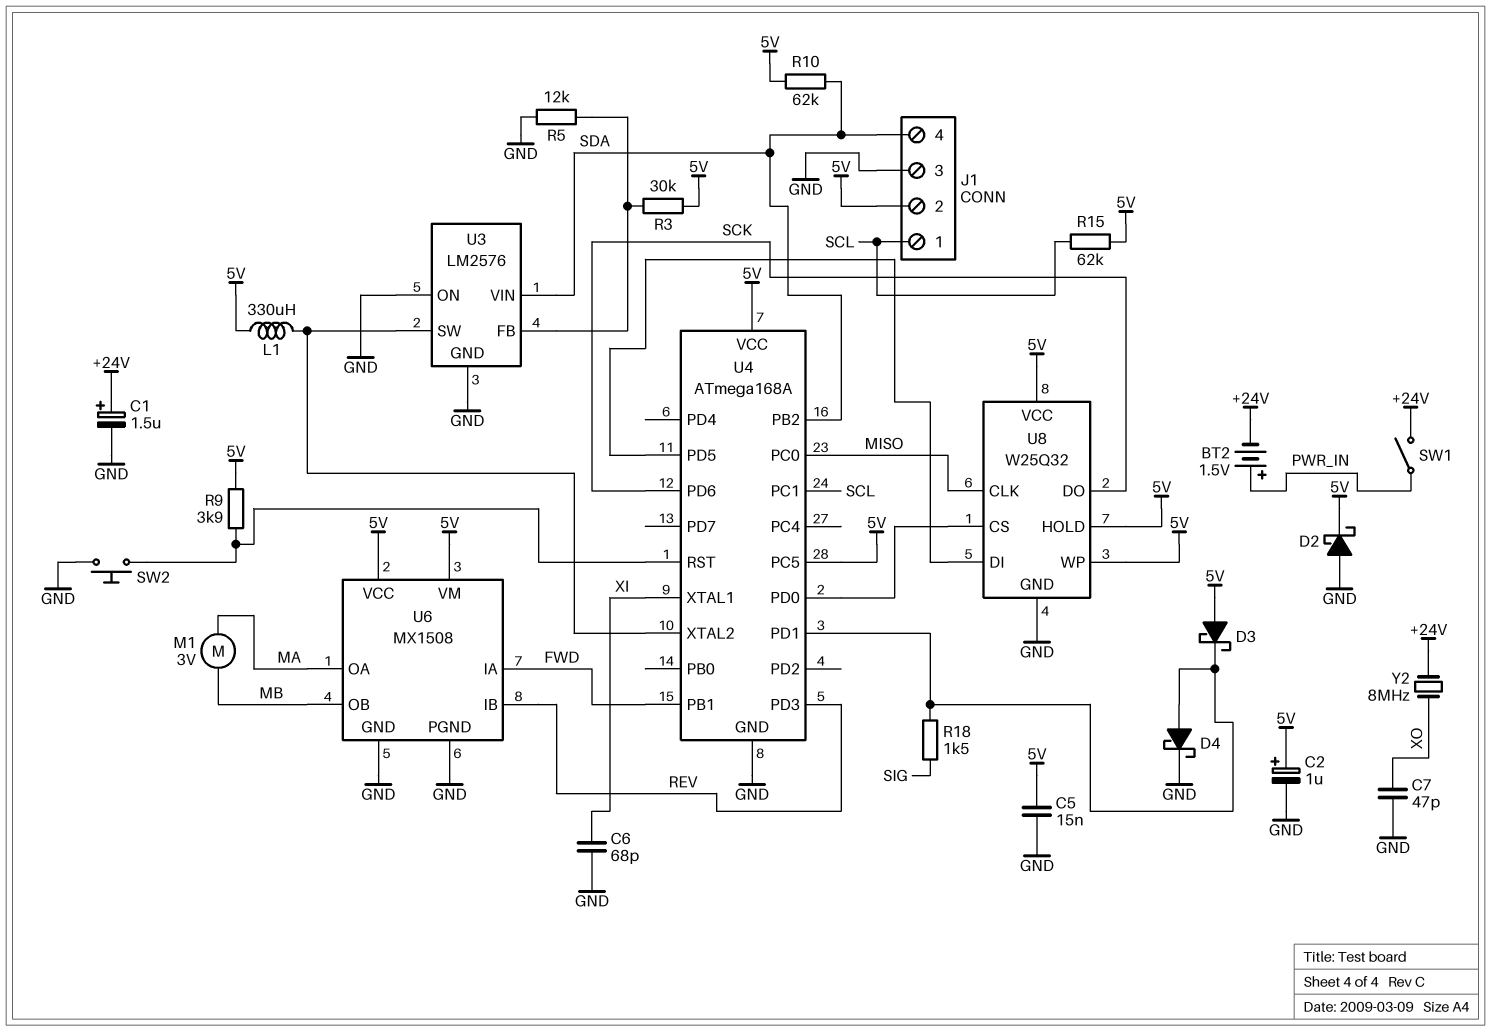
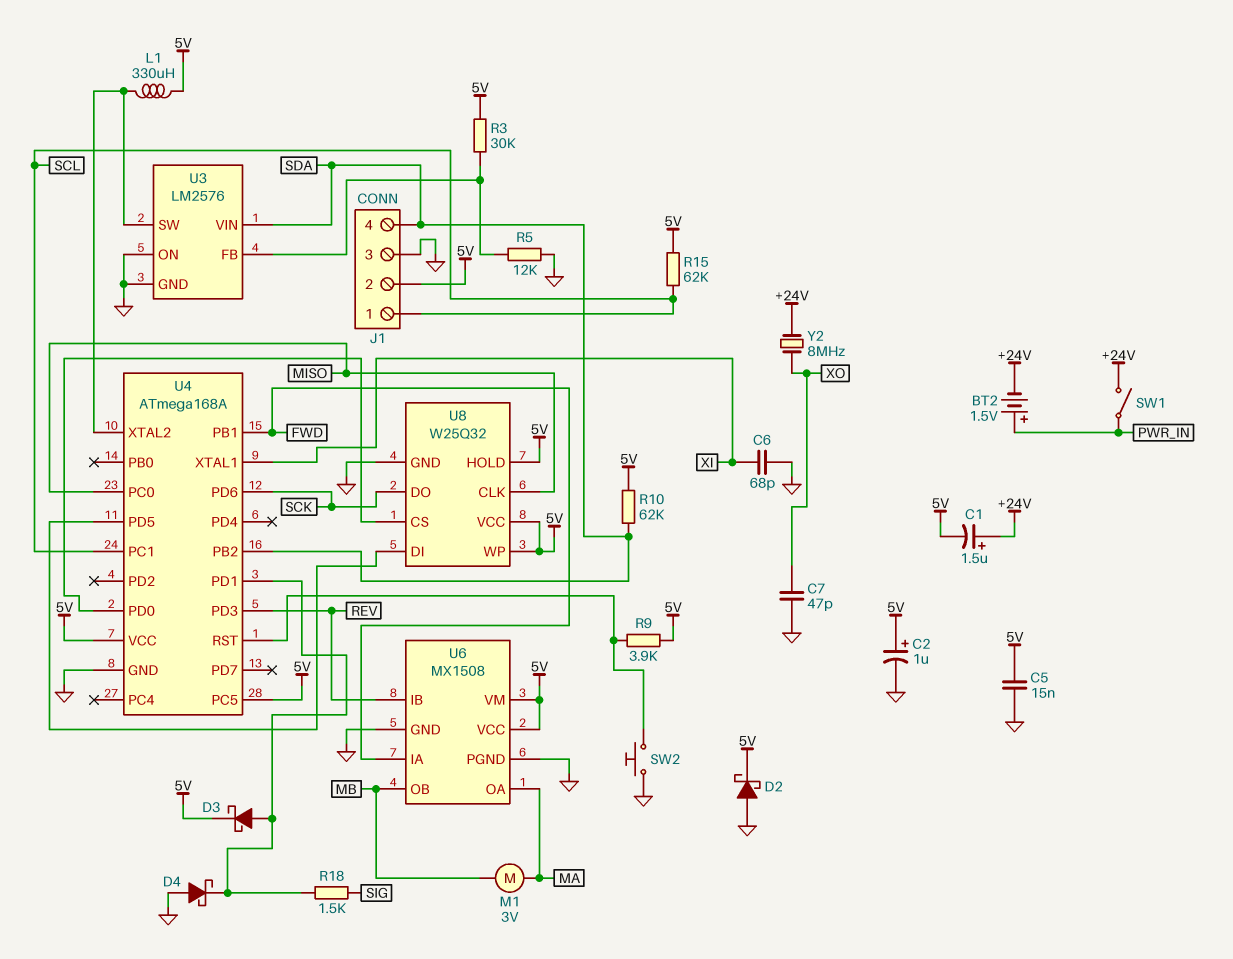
C1: 1.5uF (plus +24V, minus GND) -> 1.5uF (plus +24V, minus 5V)
D3: schottky (A 5V, K U4/PD1) -> schottky (A U4/PD1, K 5V)
D4: schottky (A U4/PD1, K GND) -> schottky (A GND, K U4/PD1)

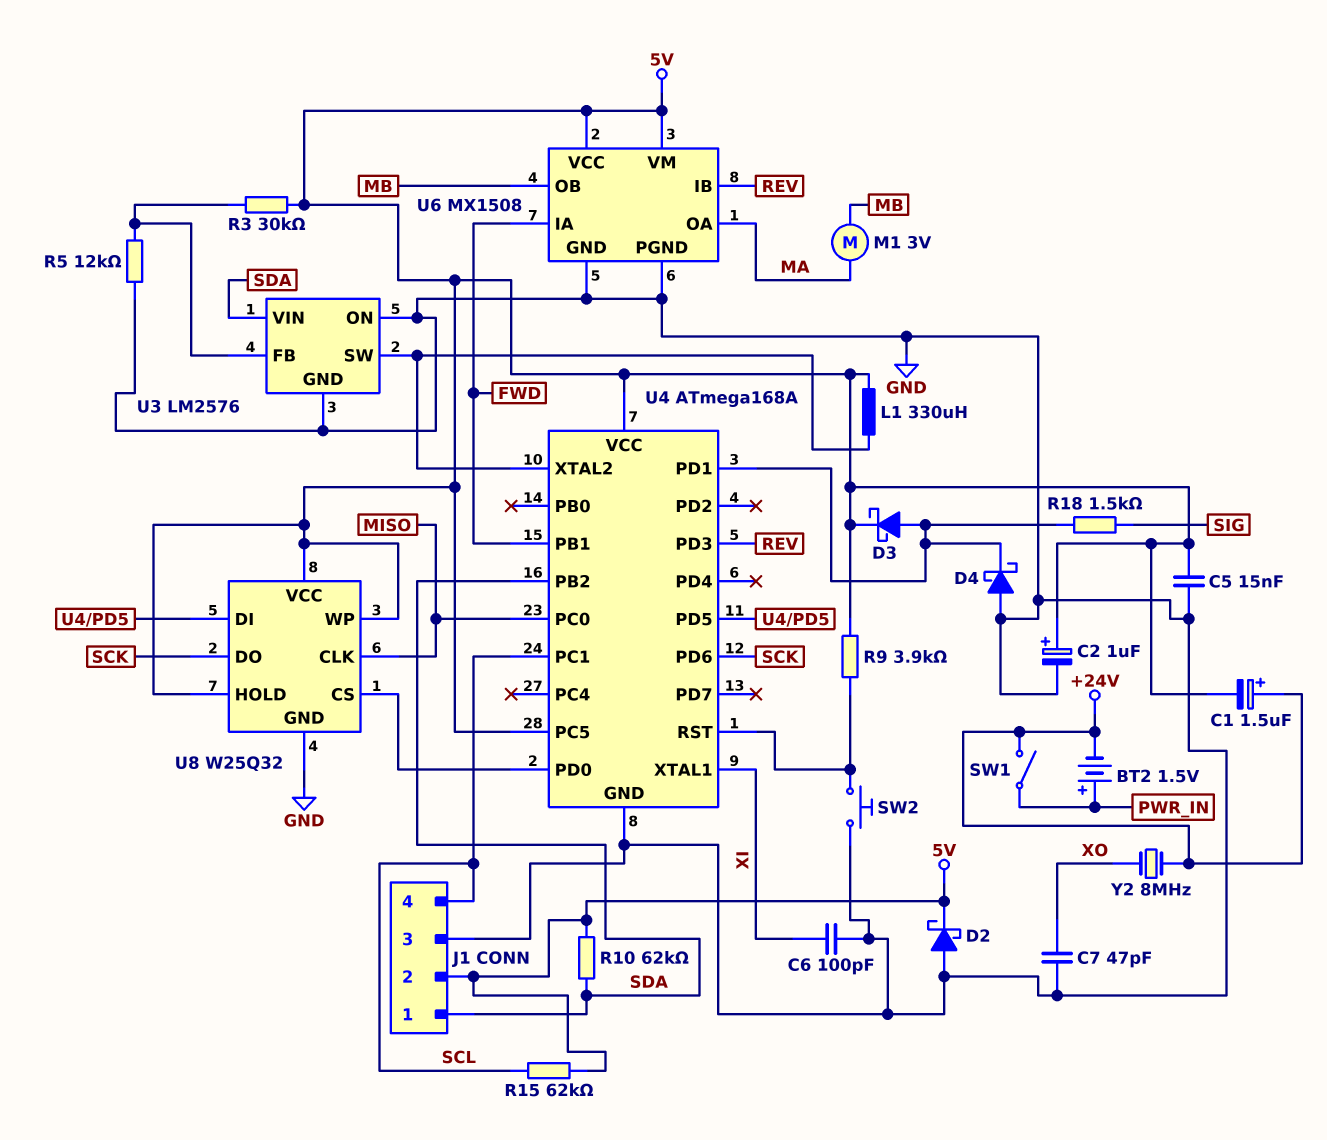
C6: 68pF (GND, XI) -> 100pF (GND, XI)
J1 pin 1: SCL -> SDA
J1 pin 4: SDA -> SCL

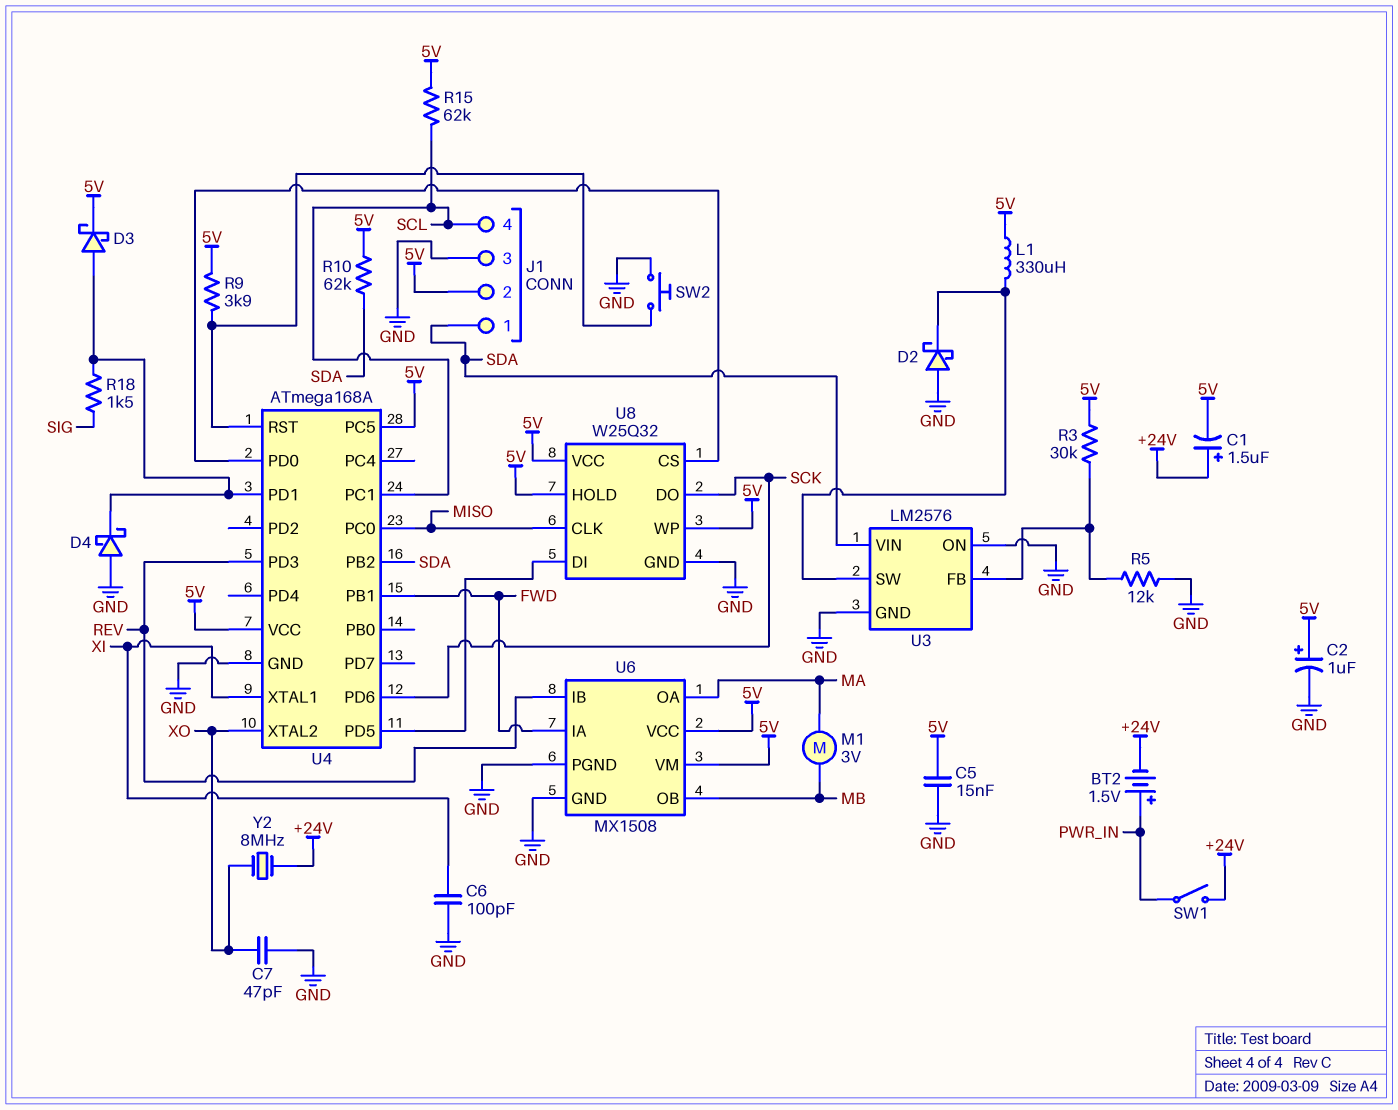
D2: schottky (A GND, K 5V) -> schottky (A GND, K U3/SW)
U4 pin XTAL2: U3/SW -> XO

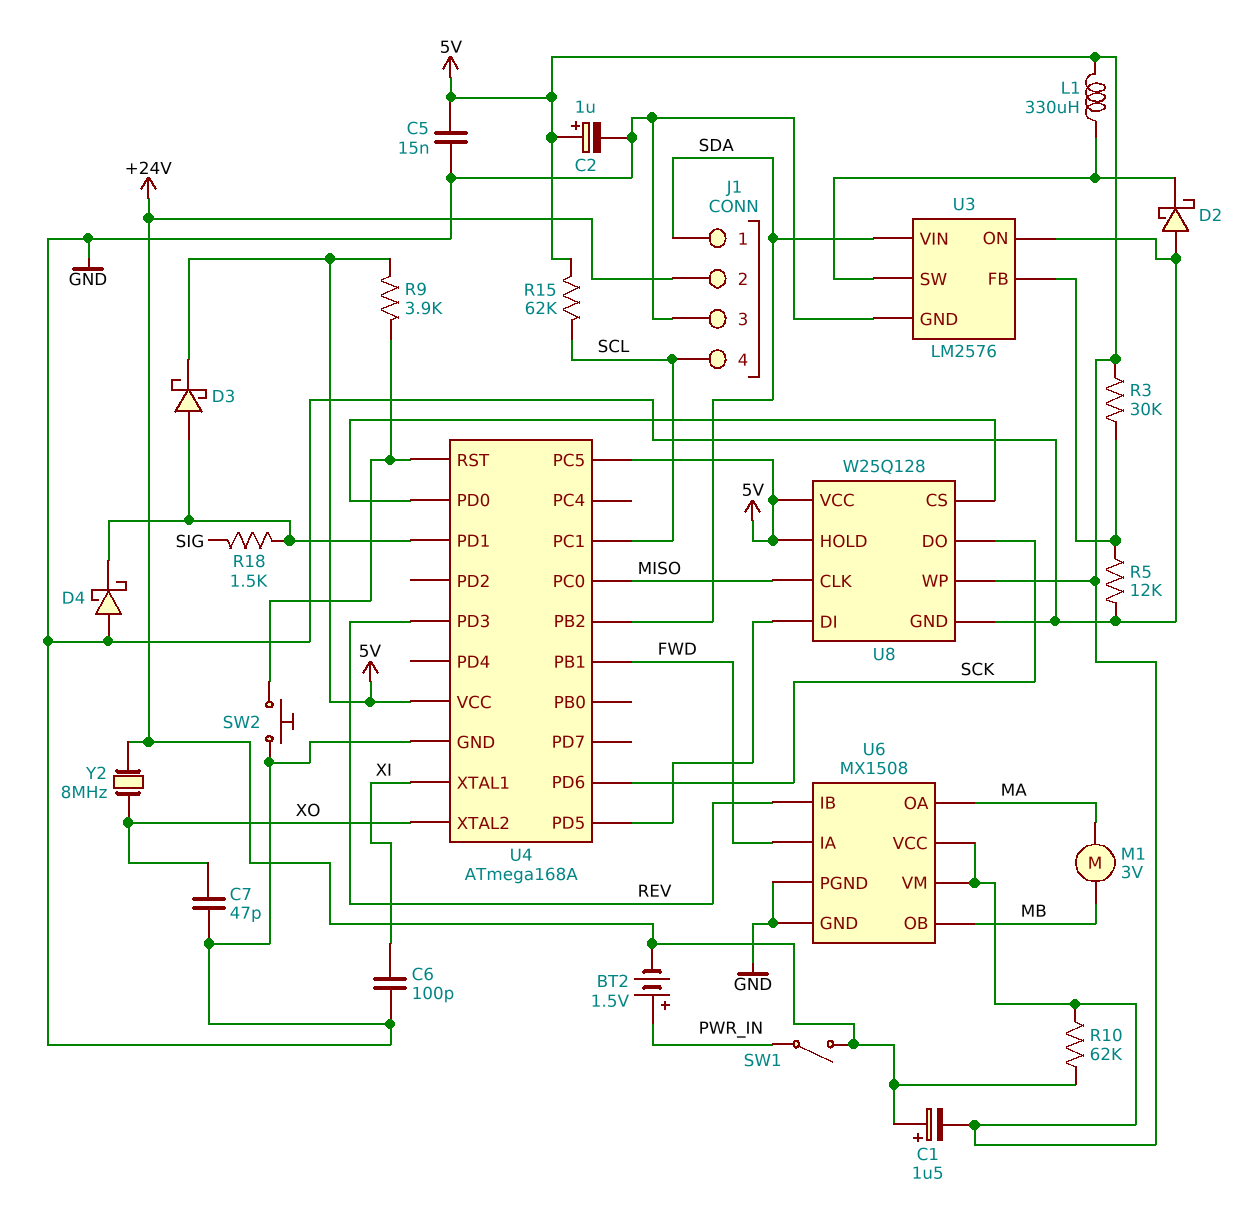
J1 pin 2: 5V -> +24V
R10: 62k (5V, SDA) -> 62k (+24V, 5V)
U8: W25Q32 -> W25Q128

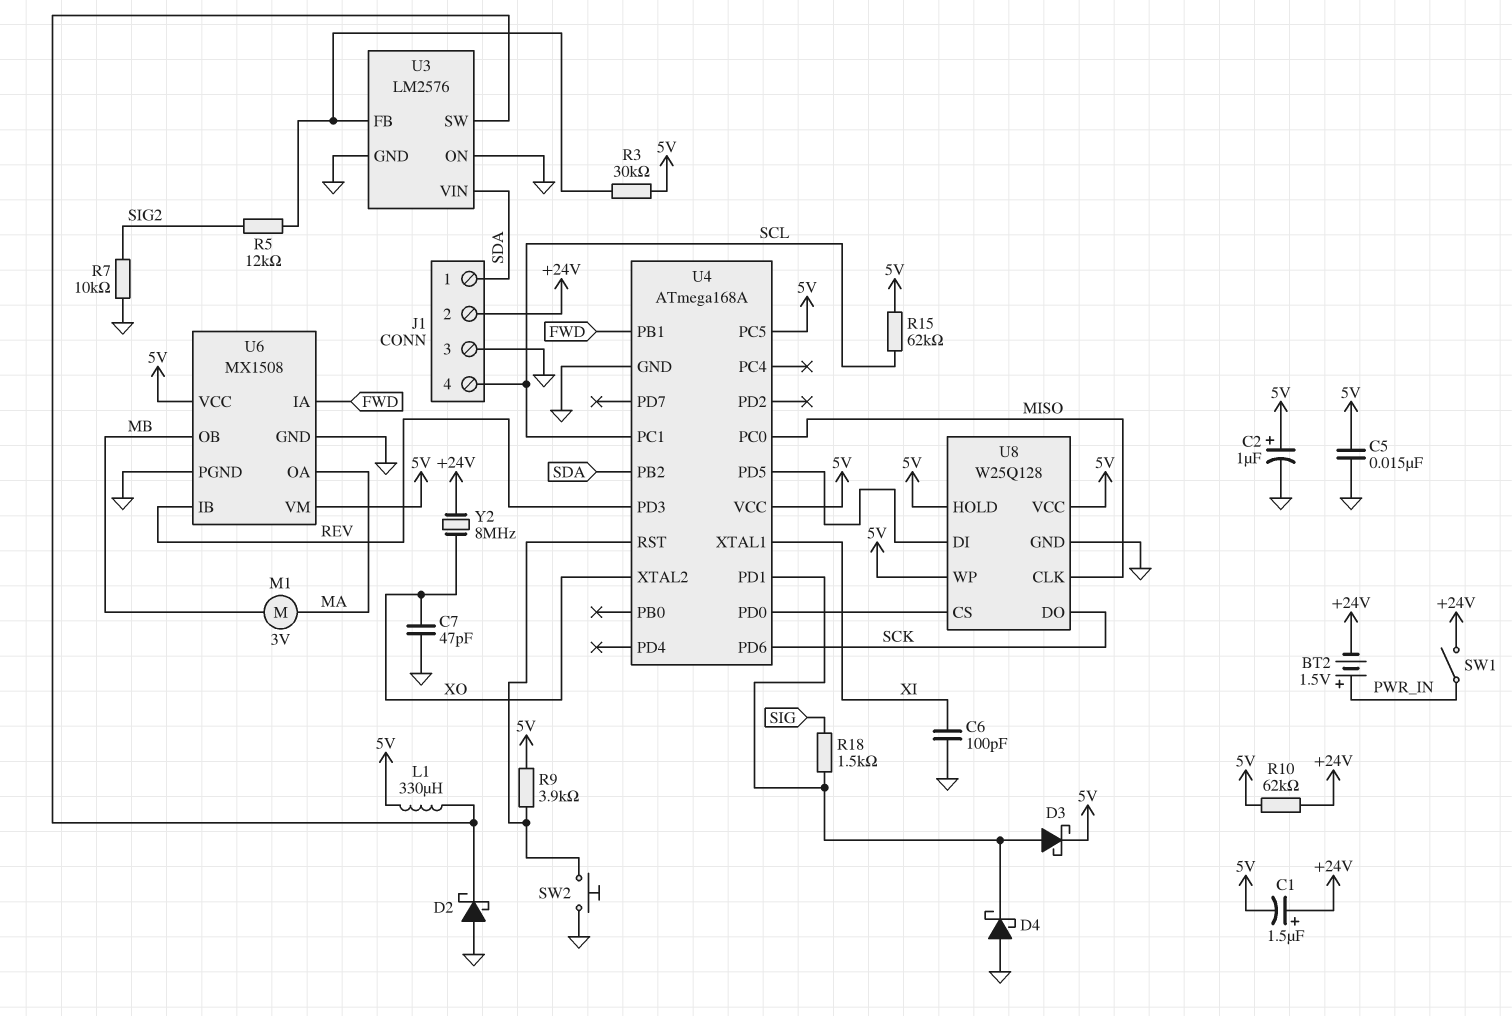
R5: 12k (GND, U3/FB) -> 12k (SIG2, U3/FB)
R7: none -> 10k (GND, SIG2)

